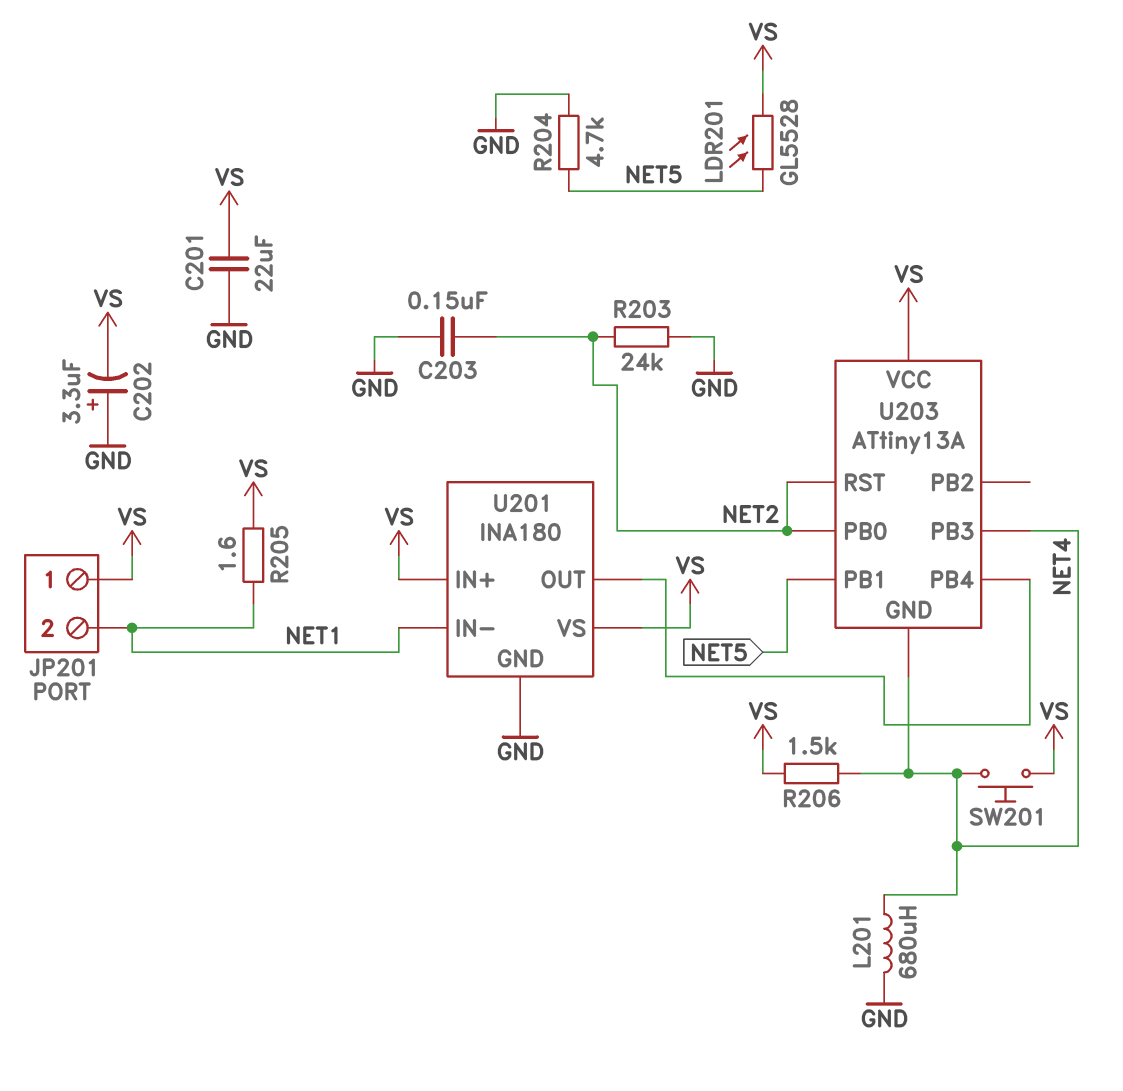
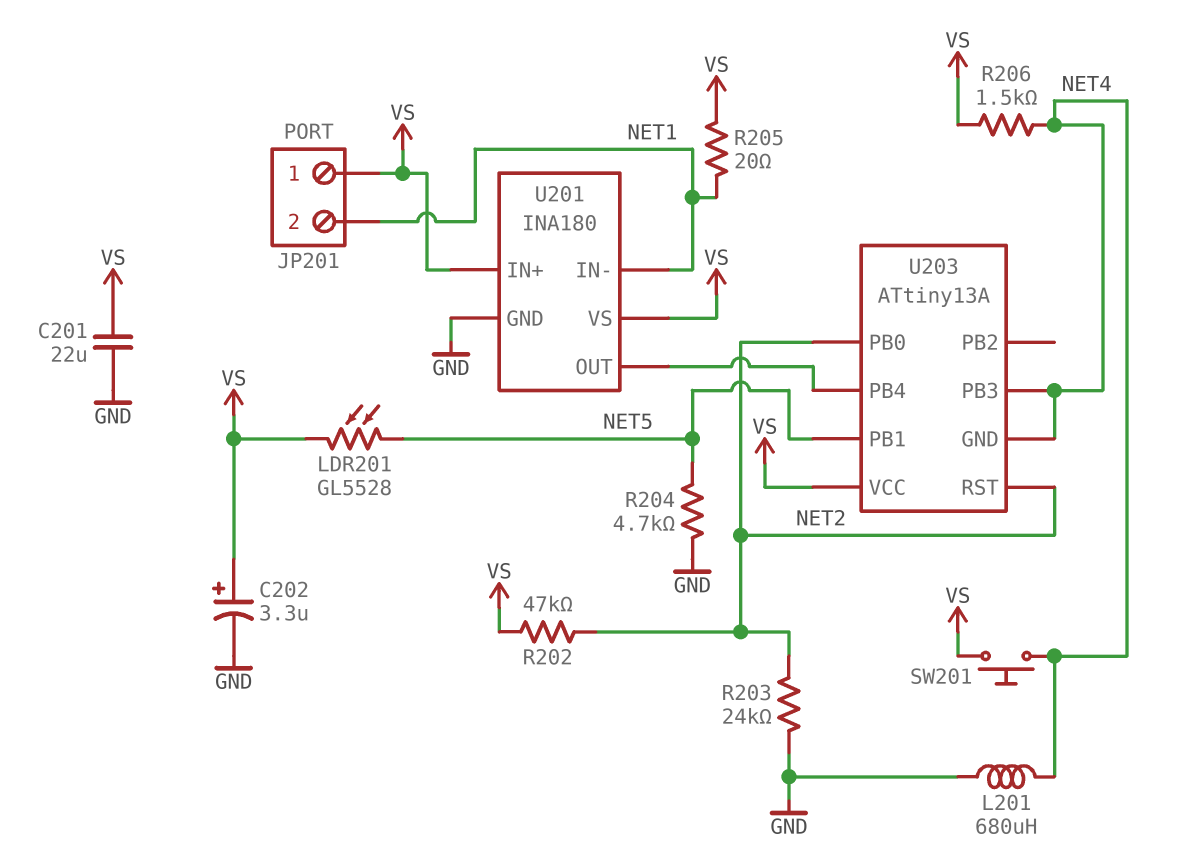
C202: 3.3uF (plus GND, minus VS) -> 3.3uF (plus VS, minus GND)
C203: 150nF (GND, NET2) -> none
R202: none -> 47k (NET2, VS)
R205: 1.6 (NET1, VS) -> 20 (NET1, VS)

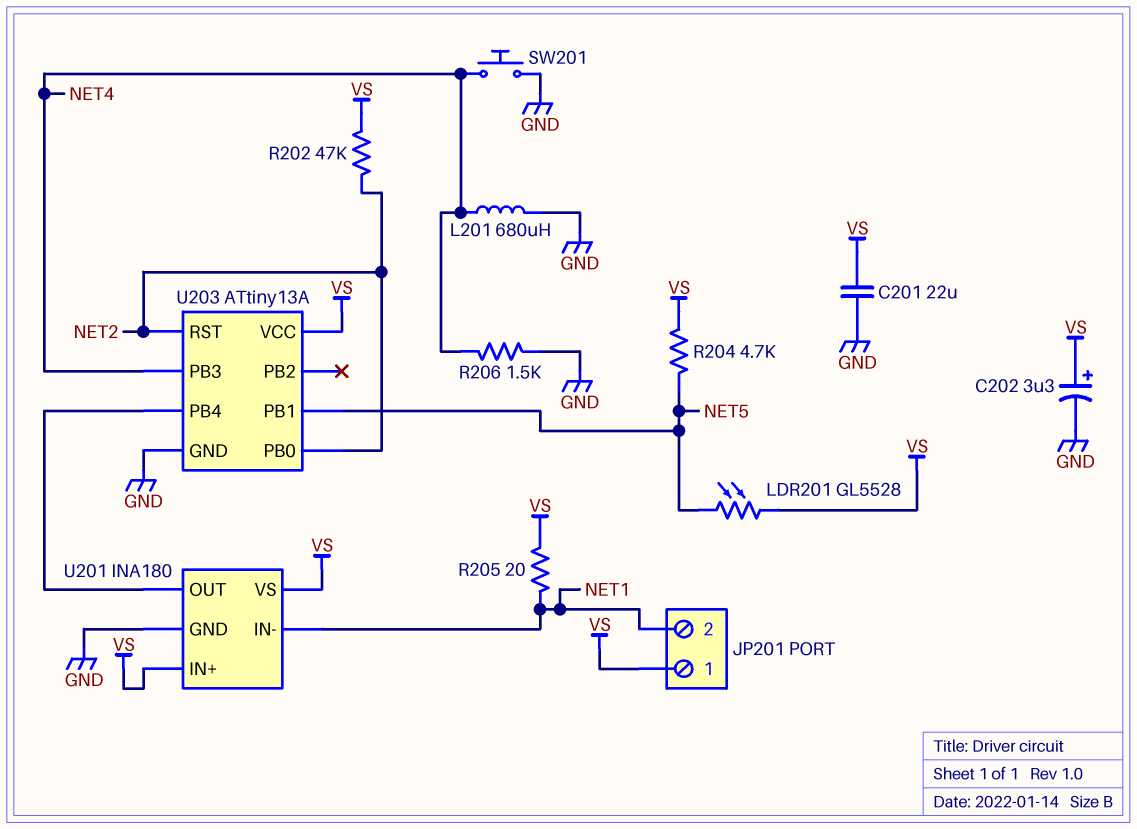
R203: 24k (GND, NET2) -> none
R204: 4.7k (GND, NET5) -> 4.7k (NET5, VS)
R206: 1.5k (NET4, VS) -> 1.5k (GND, NET4)
SW201: button (NET4, VS) -> button (GND, NET4)
U203 pin GND: NET4 -> GND

